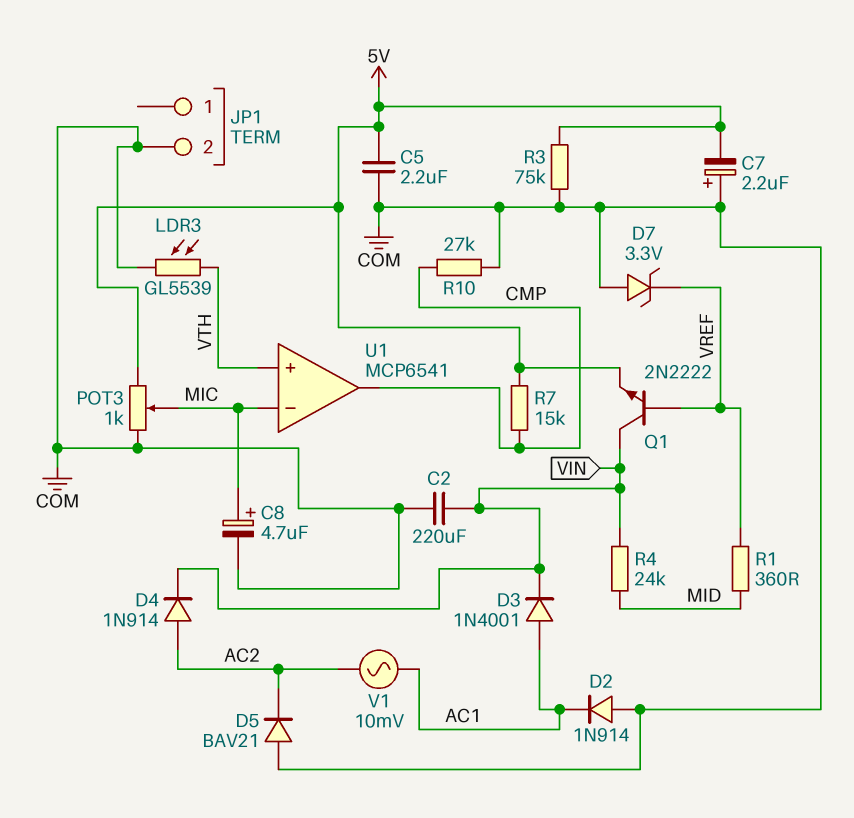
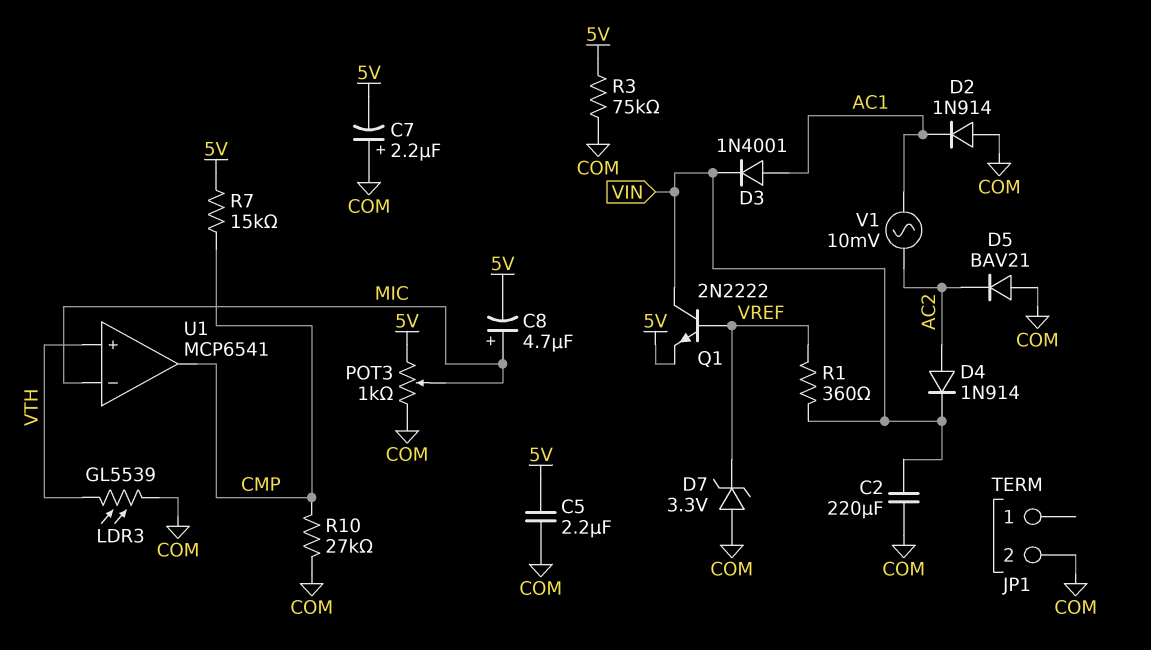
C8: 4.7uF (plus MIC, minus COM) -> 4.7uF (plus MIC, minus 5V)
R1: 360 (MID, VREF) -> 360 (VIN, VREF)
R4: 24k (MID, VIN) -> none

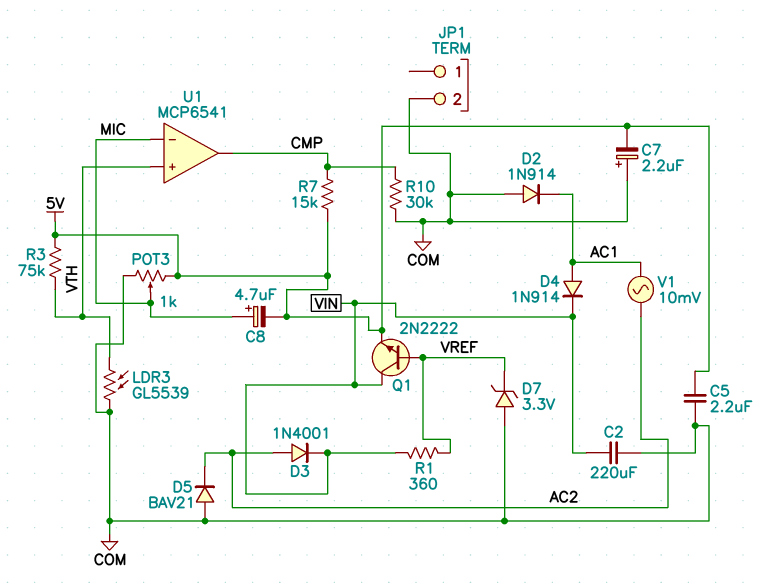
D3: diode 1N4001 (A AC1, K VIN) -> diode 1N4001 (A AC2, K VIN)
D4: diode 1N914 (A AC2, K VIN) -> diode 1N914 (A AC1, K VIN)
R3: 75k (5V, COM) -> 75k (5V, VTH)
R10: 27k (CMP, COM) -> 30k (CMP, COM)

